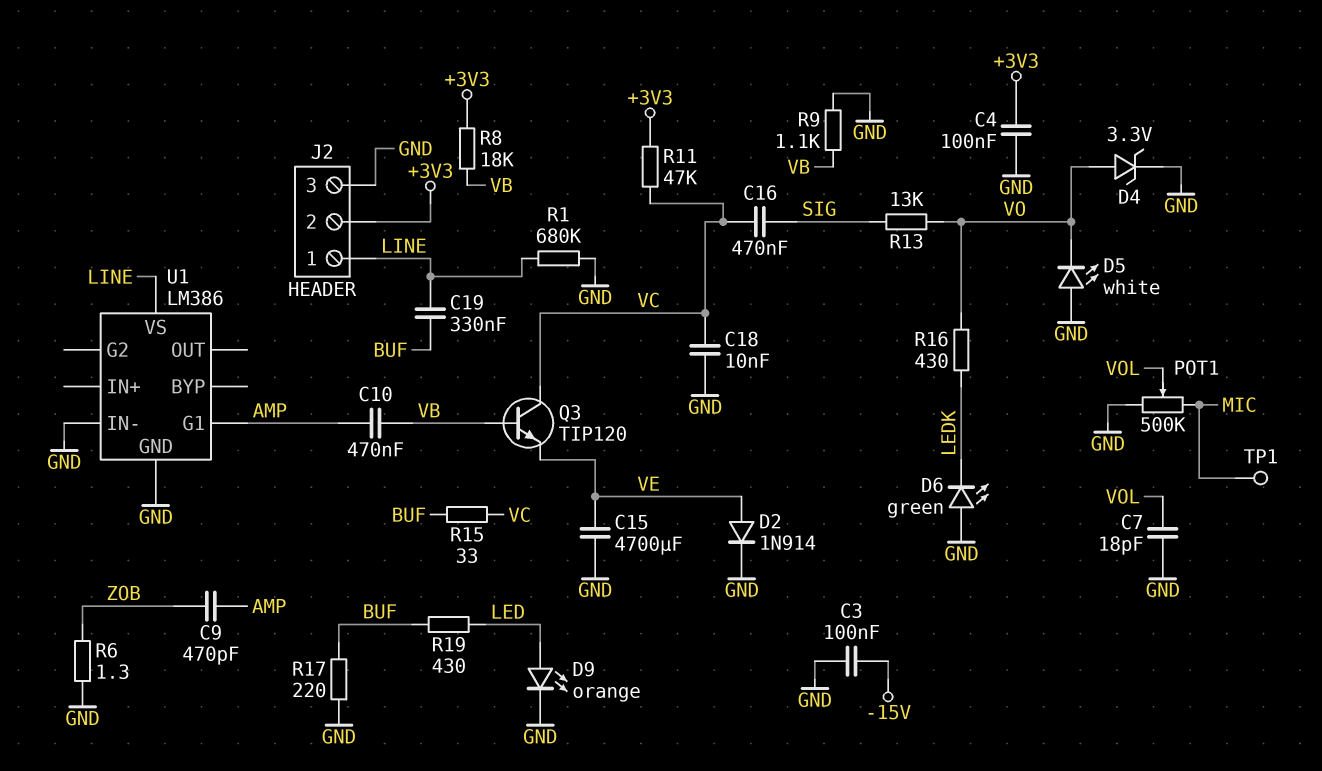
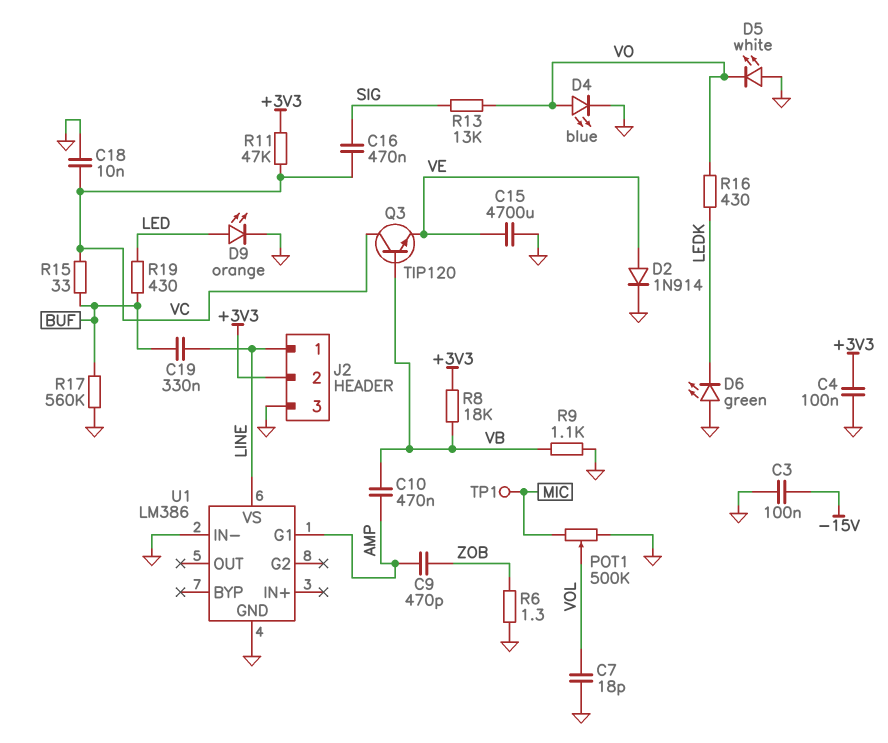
D4: zener 3.3V (A VO, K GND) -> LED blue (A VO, K GND)
R1: 680k (GND, LINE) -> none
R17: 220 (BUF, GND) -> 560k (BUF, GND)

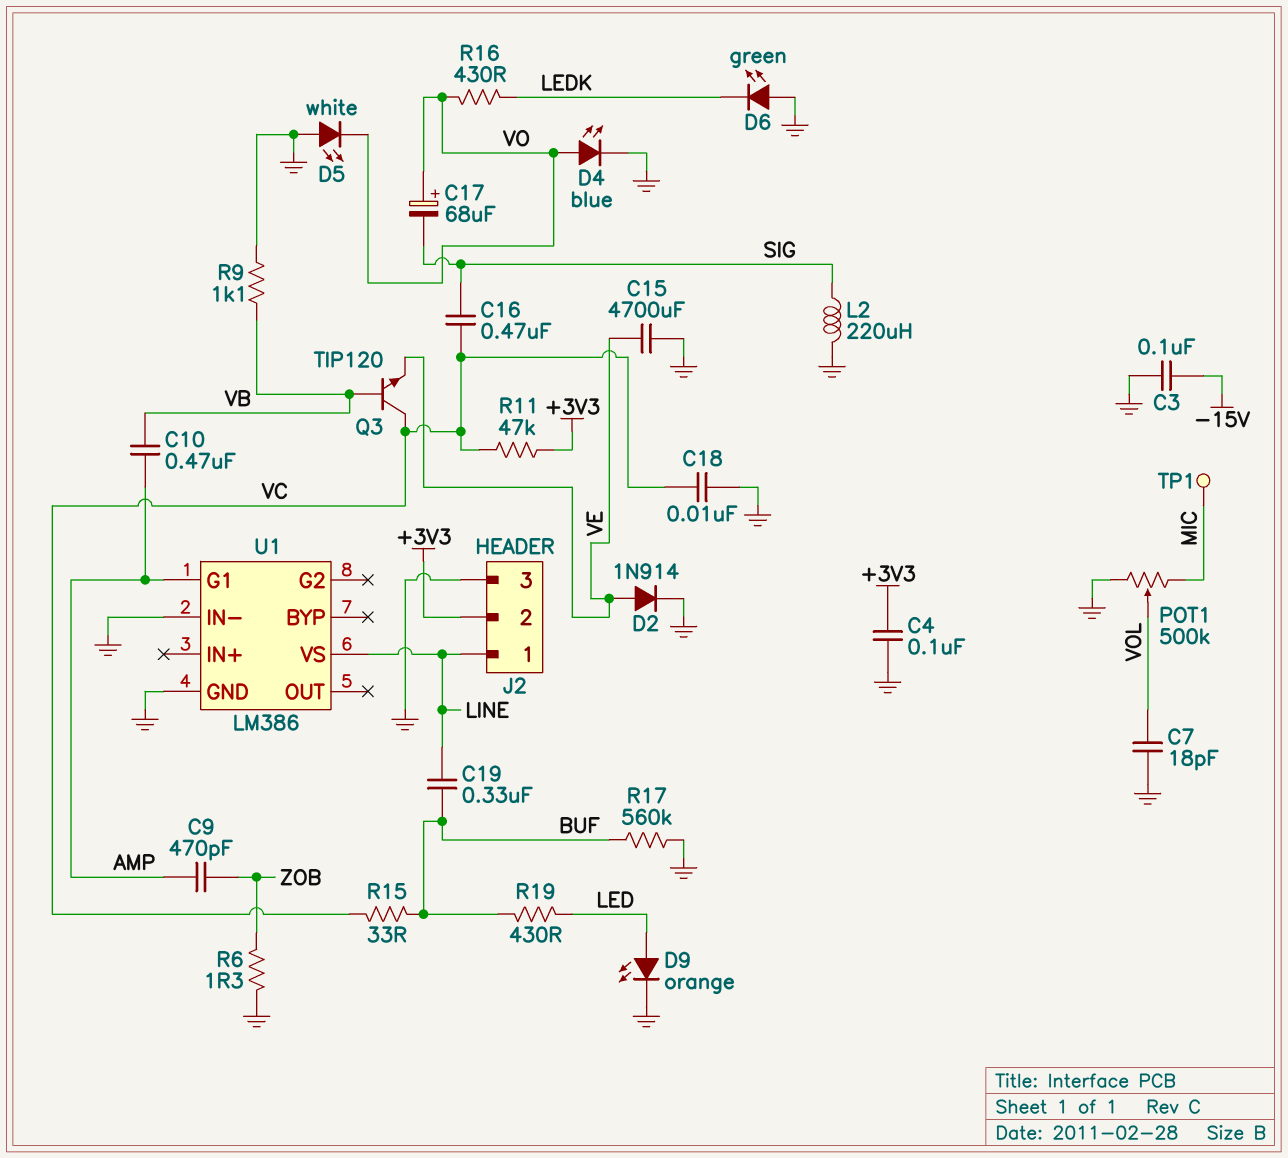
C17: none -> 68uF (plus VO, minus SIG)
L2: none -> 220uH (GND, SIG)
R8: 18k (+3V3, VB) -> none
R13: 13k (SIG, VO) -> none

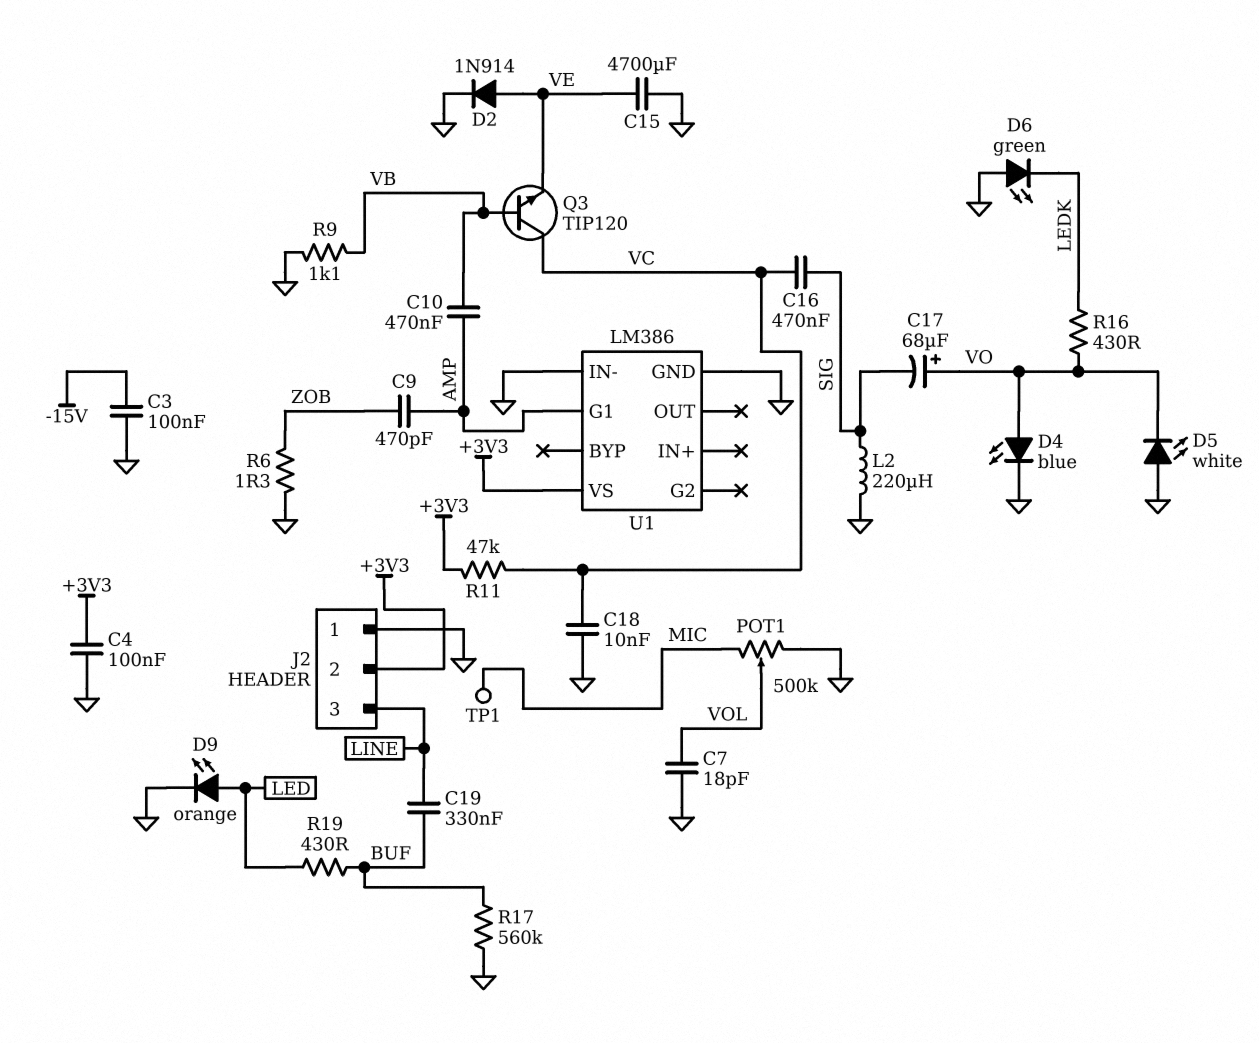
J2 pin 1: LINE -> GND
J2 pin 3: GND -> LINE
R15: 33 (BUF, VC) -> none
U1 pin VS: LINE -> +3V3

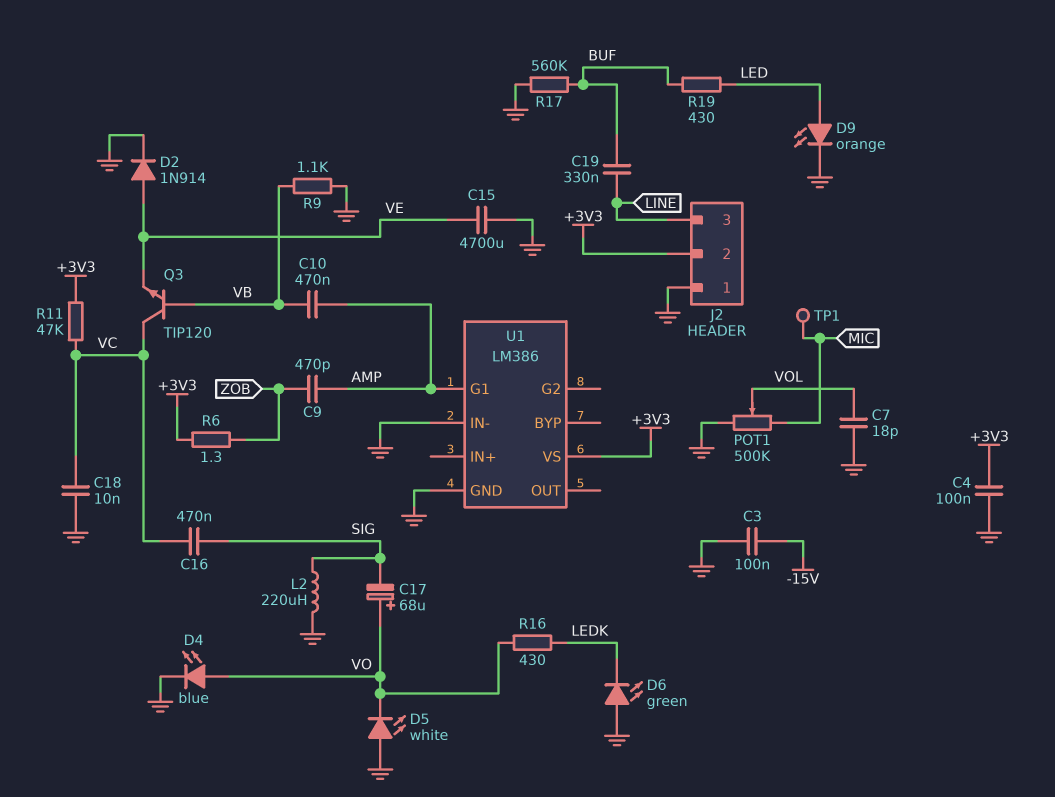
R6: 1.3 (GND, ZOB) -> 1.3 (+3V3, ZOB)

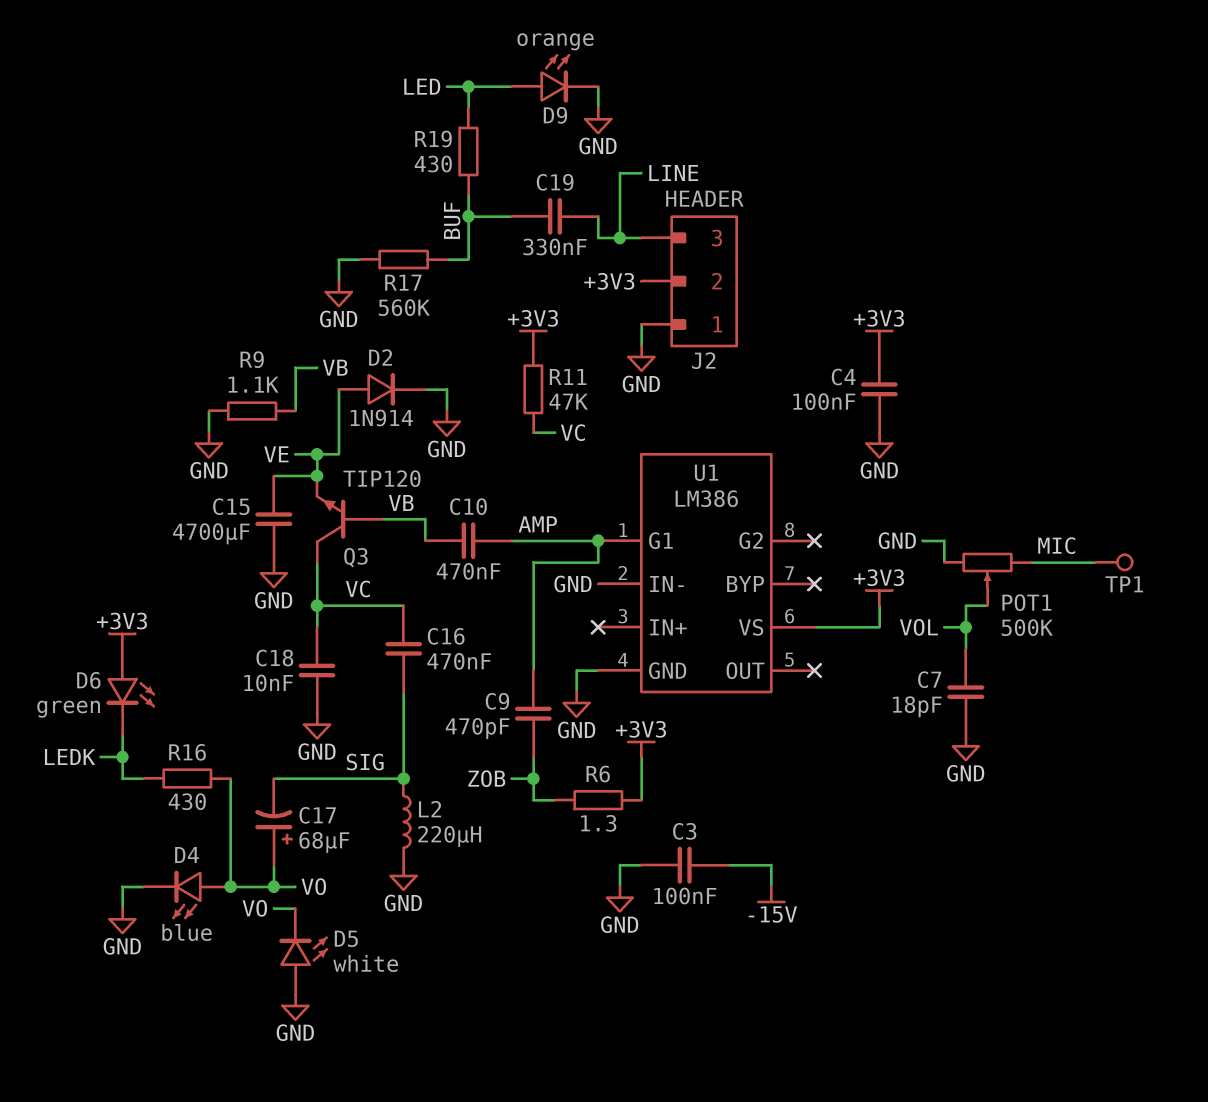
D6: LED green (A GND, K LEDK) -> LED green (A +3V3, K LEDK)

